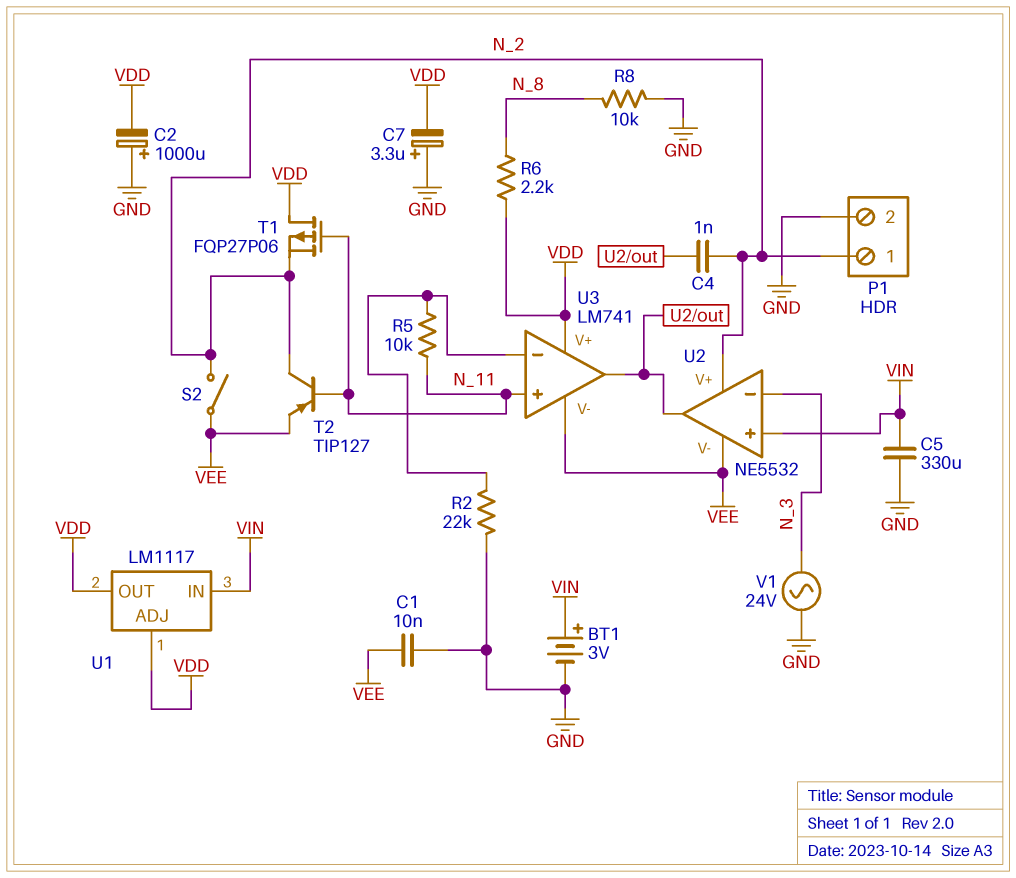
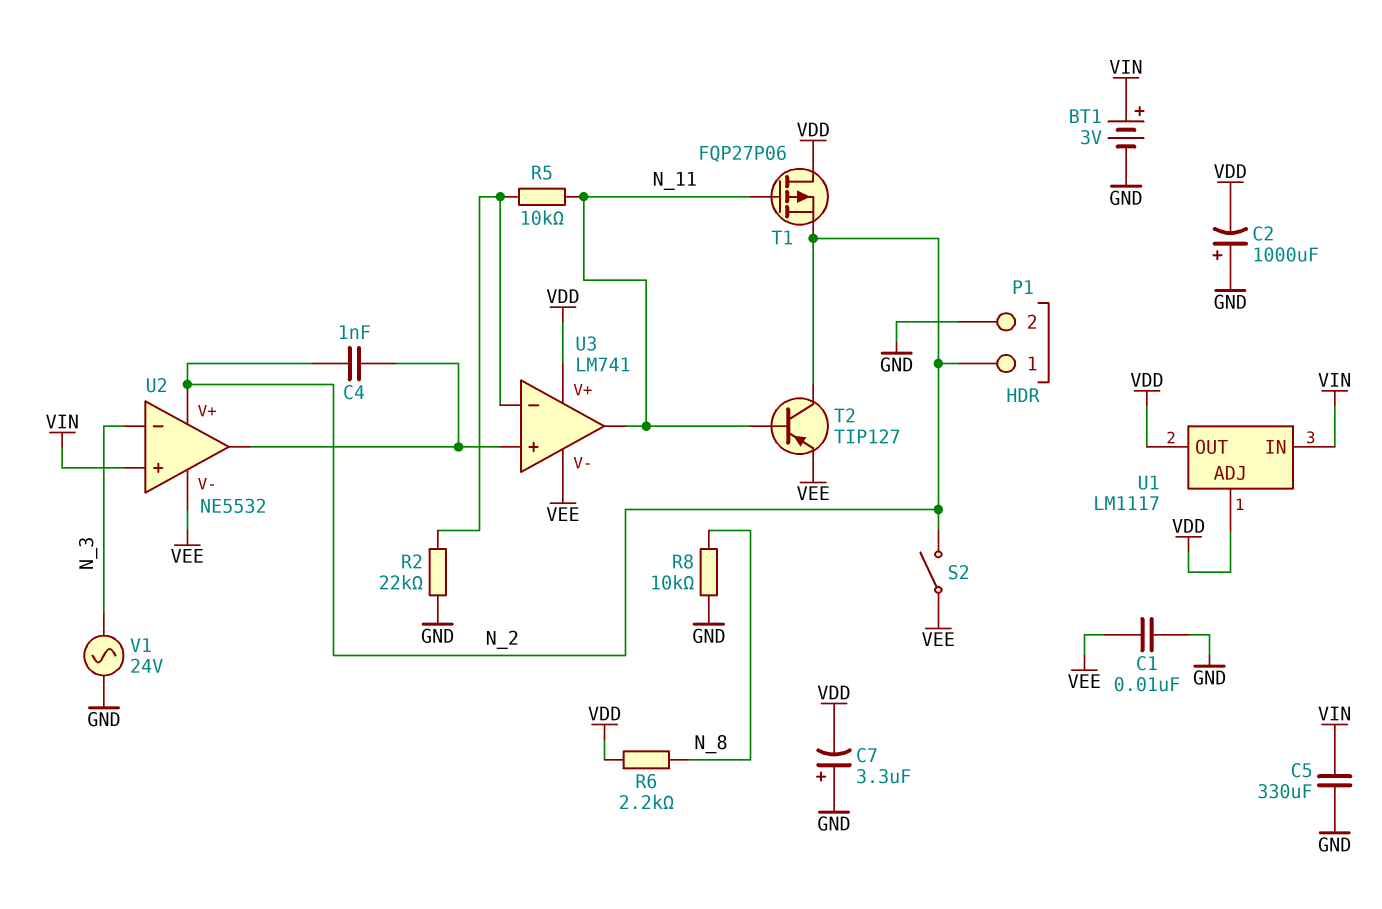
U3 pin in+: N_11 -> U2/out
U3 pin out: U2/out -> N_11

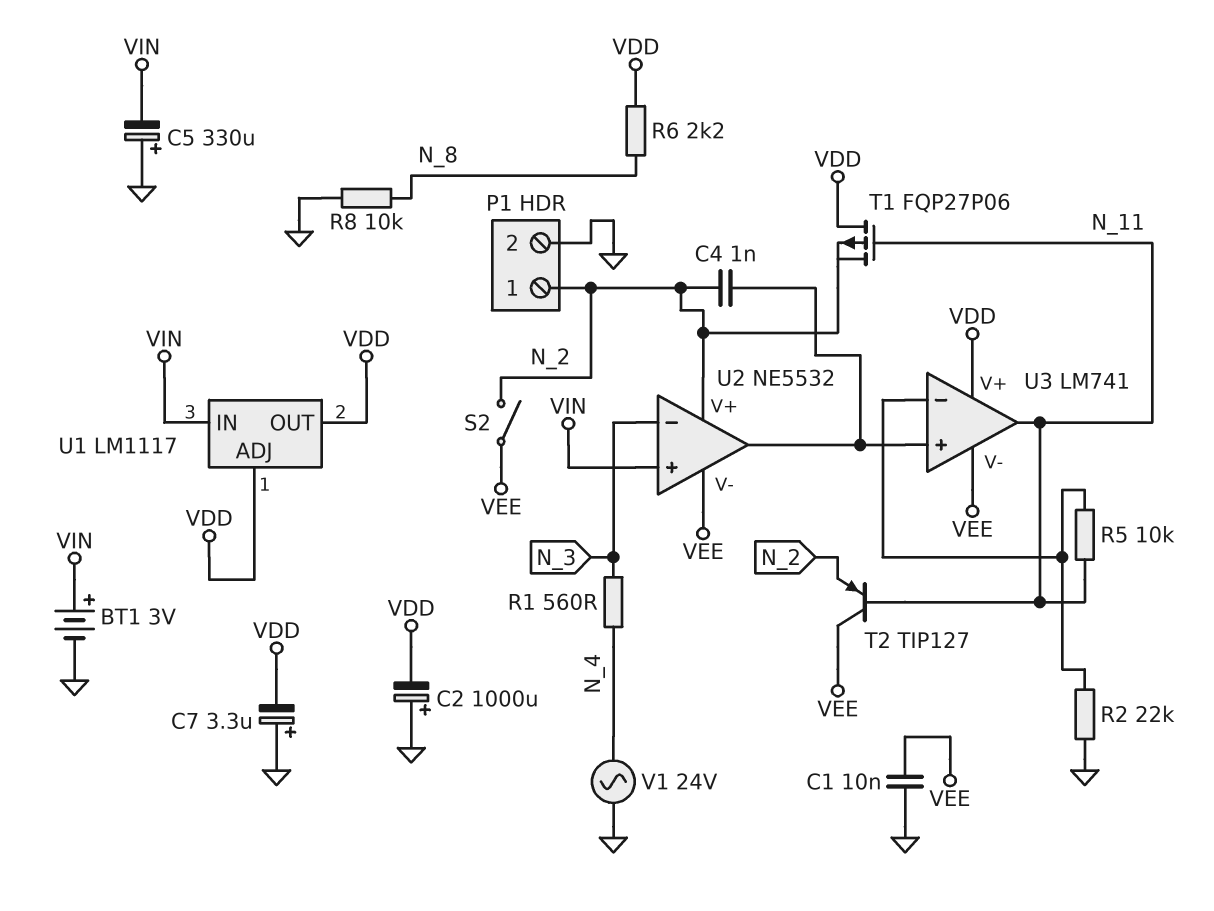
C5: 330uF (GND, VIN) -> 330uF (plus GND, minus VIN)
R1: none -> 560 (N_3, N_4)
T2: PNP TIP127 (B N_11, C N_2, E VEE) -> PNP TIP127 (B N_11, C VEE, E N_2)
V1: AC 24V (GND, N_3) -> AC 24V (GND, N_4)

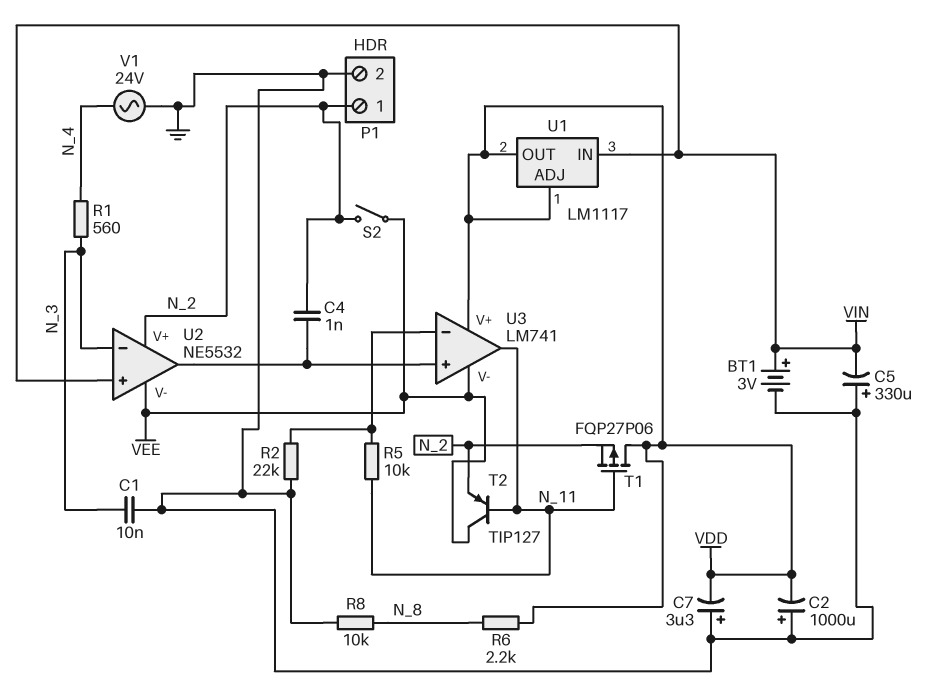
C1: 10nF (GND, VEE) -> 10nF (GND, N_3)

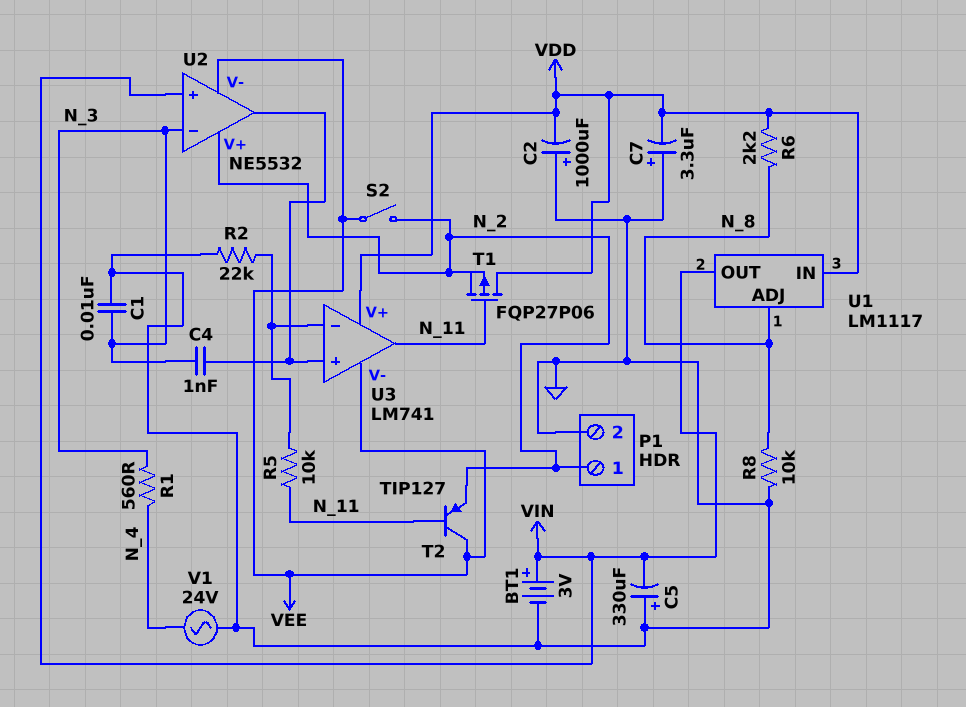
C4: 1nF (N_2, U2/out) -> 1nF (N_3, U2/out)
U1 pin ADJ: VDD -> N_8
U1 pin IN: VIN -> VDD
U1 pin OUT: VDD -> VIN

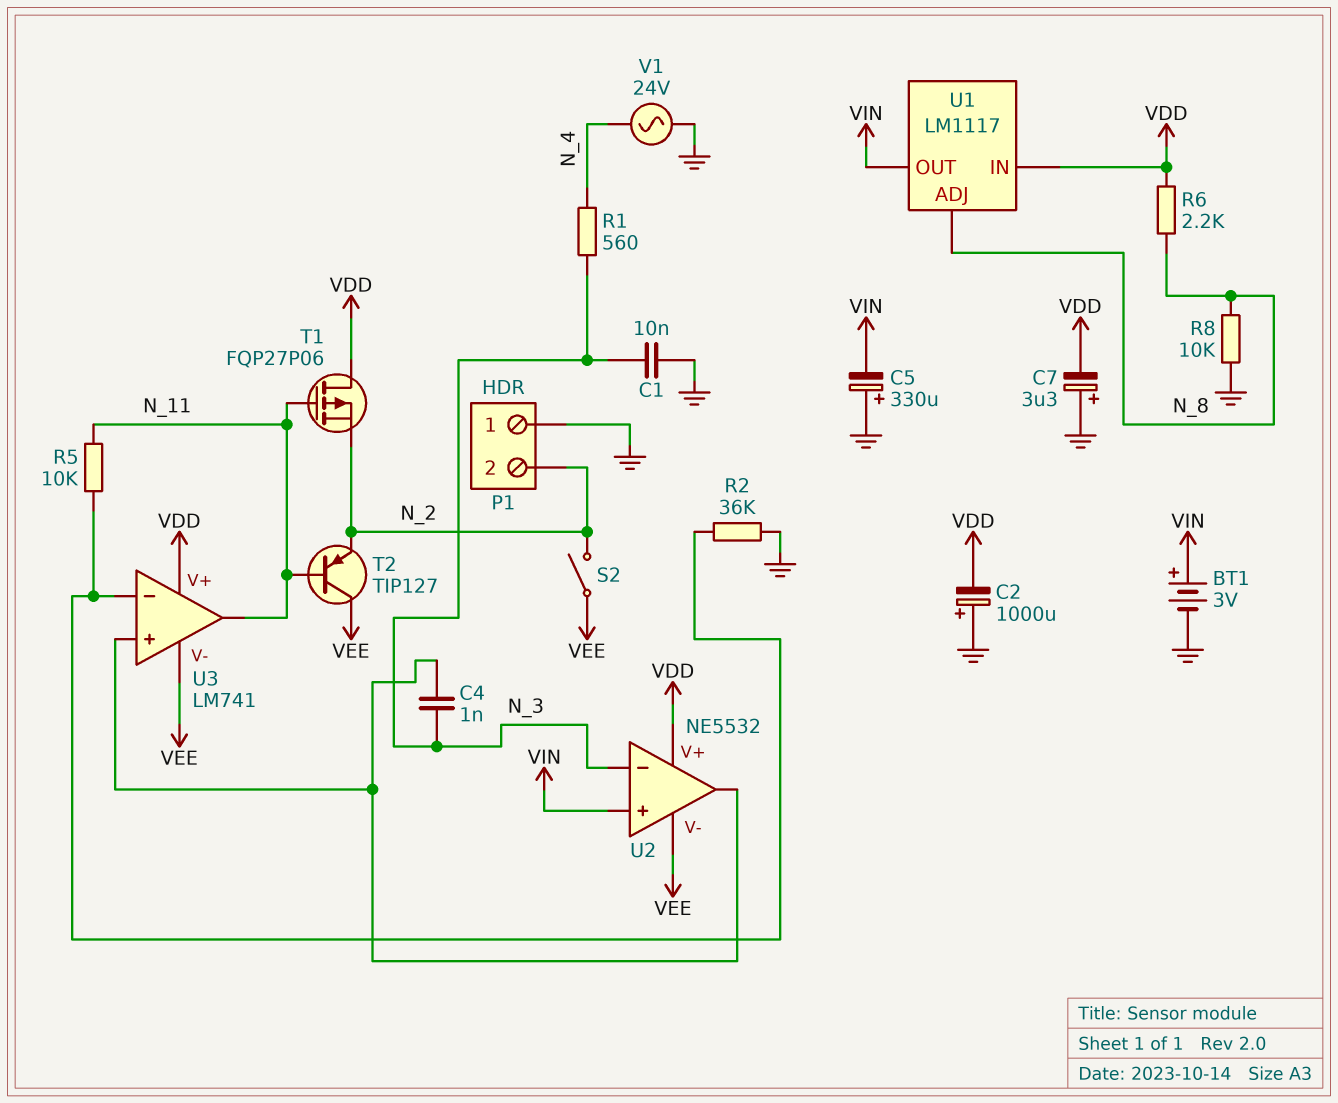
P1 pin 1: N_2 -> GND
P1 pin 2: GND -> N_2
R2: 22k (GND, U3/in-) -> 36k (GND, U3/in-)
U2 pin V+: N_2 -> VDD

